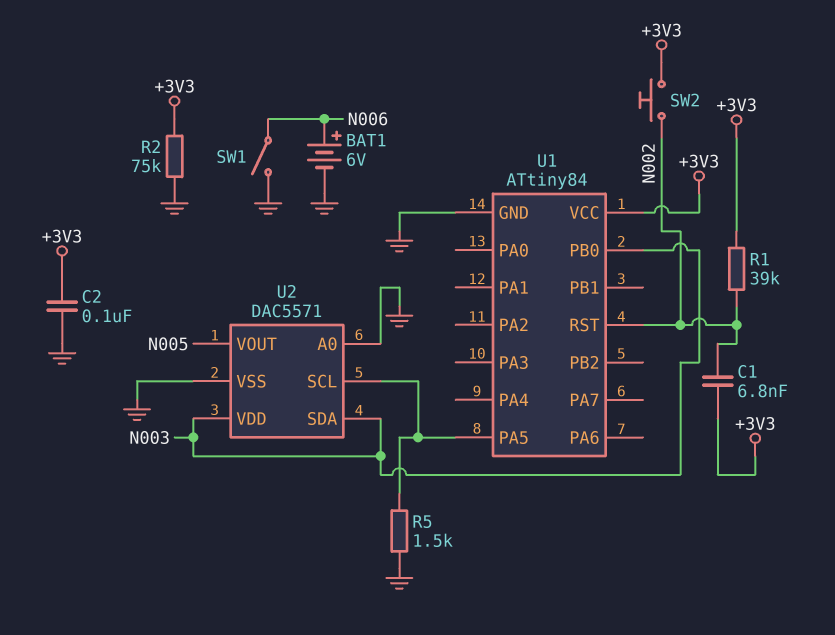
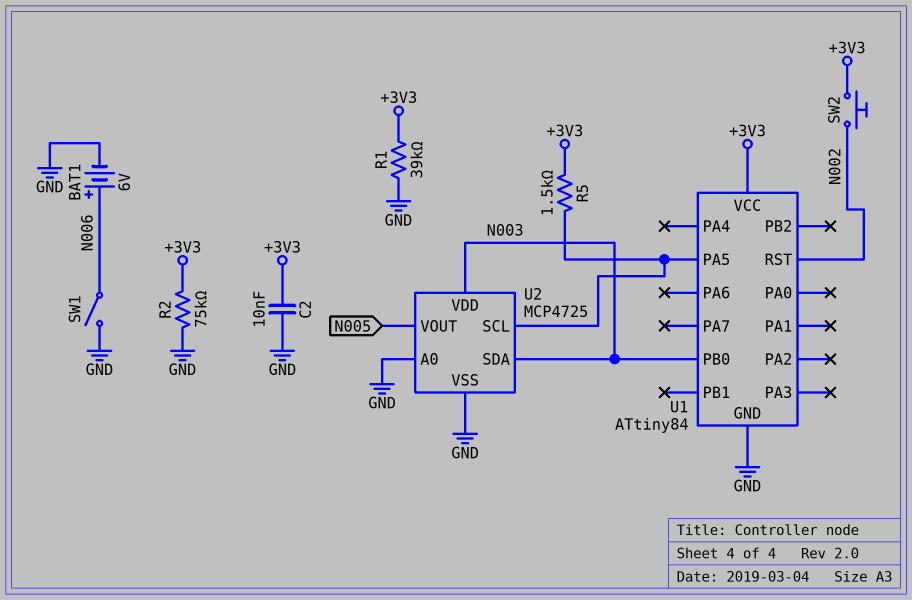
C1: 6.8nF (+3V3, N002) -> none
C2: 100nF (+3V3, GND) -> 10nF (+3V3, GND)
R1: 39k (+3V3, N002) -> 39k (+3V3, GND)
R5: 1.5k (GND, U1/PA5) -> 1.5k (+3V3, U1/PA5)
U2: DAC5571 -> MCP4725

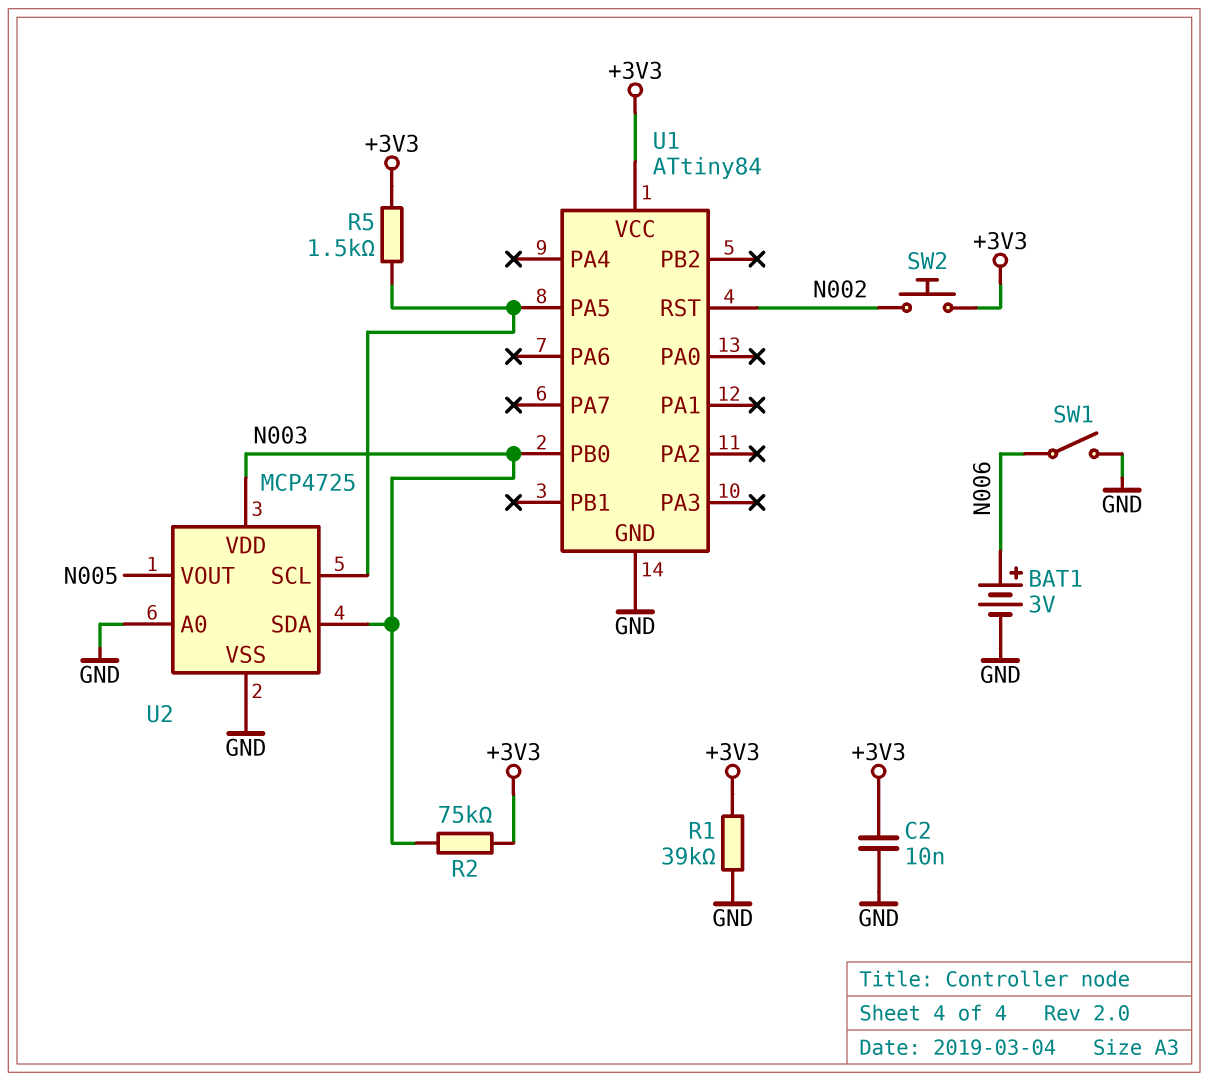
BAT1: 6V (plus N006, minus GND) -> 3V (plus N006, minus GND)
R2: 75k (+3V3, GND) -> 75k (+3V3, N003)

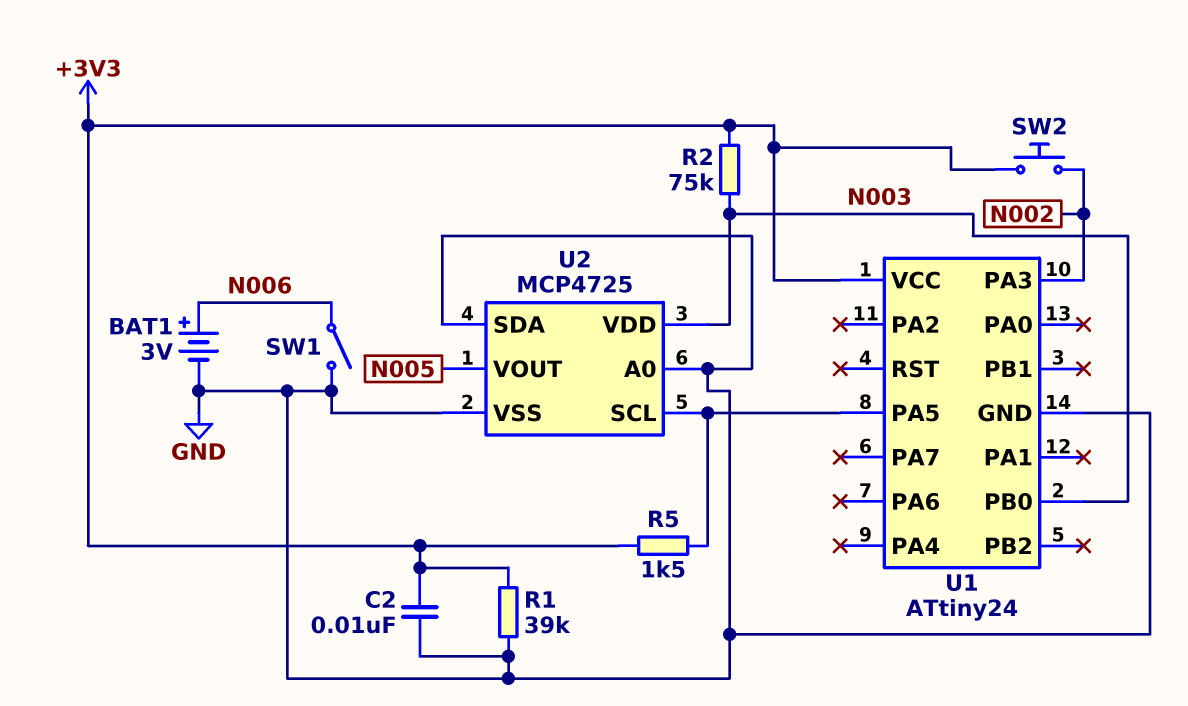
U1: ATtiny84 -> ATtiny24
U1 pin PA3: none -> N002
U1 pin RST: N002 -> none
U2 pin SDA: N003 -> GND

